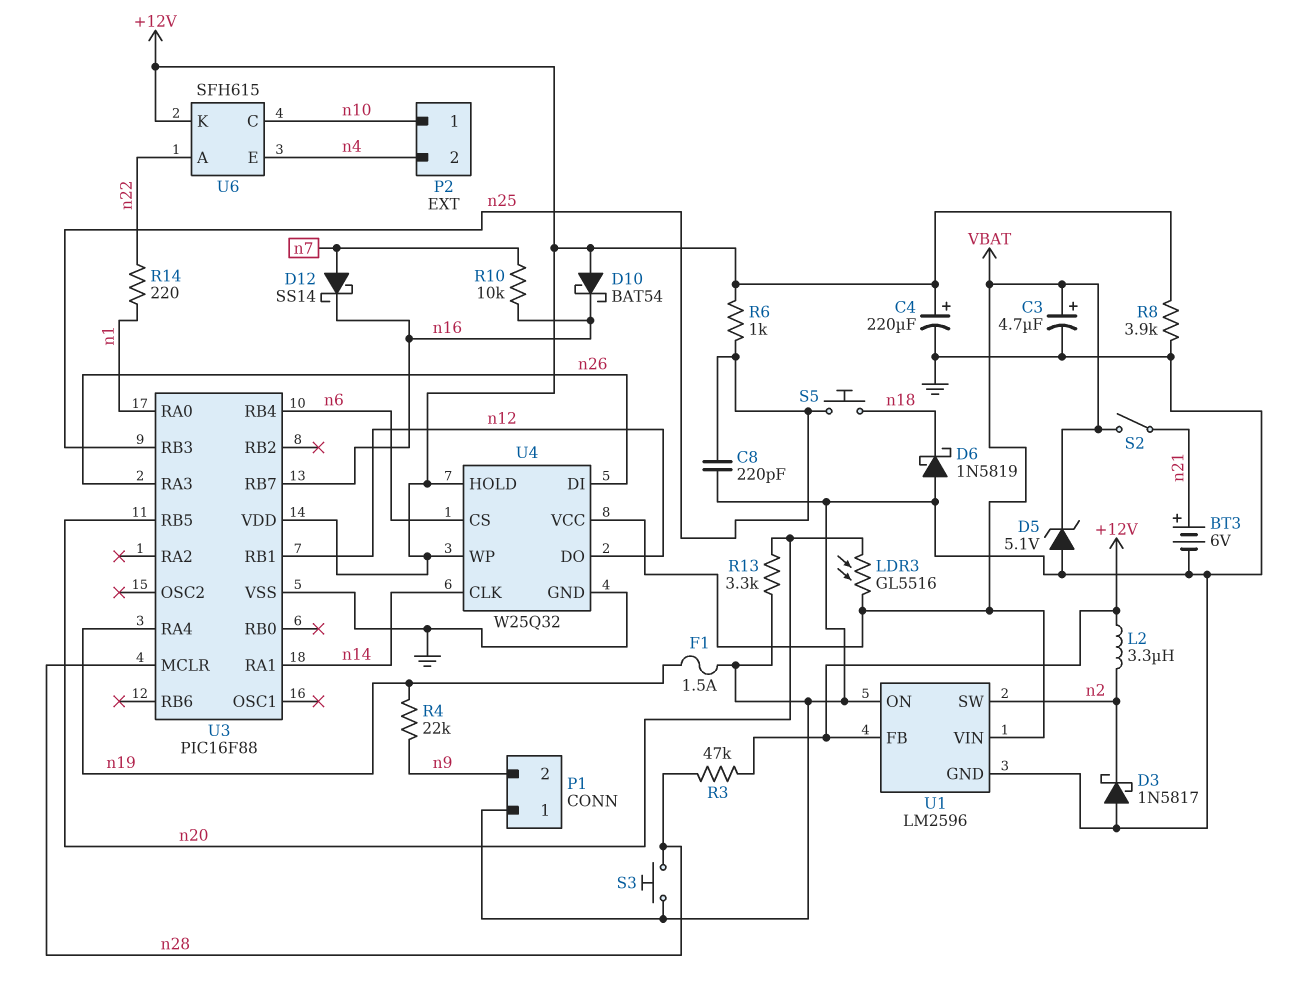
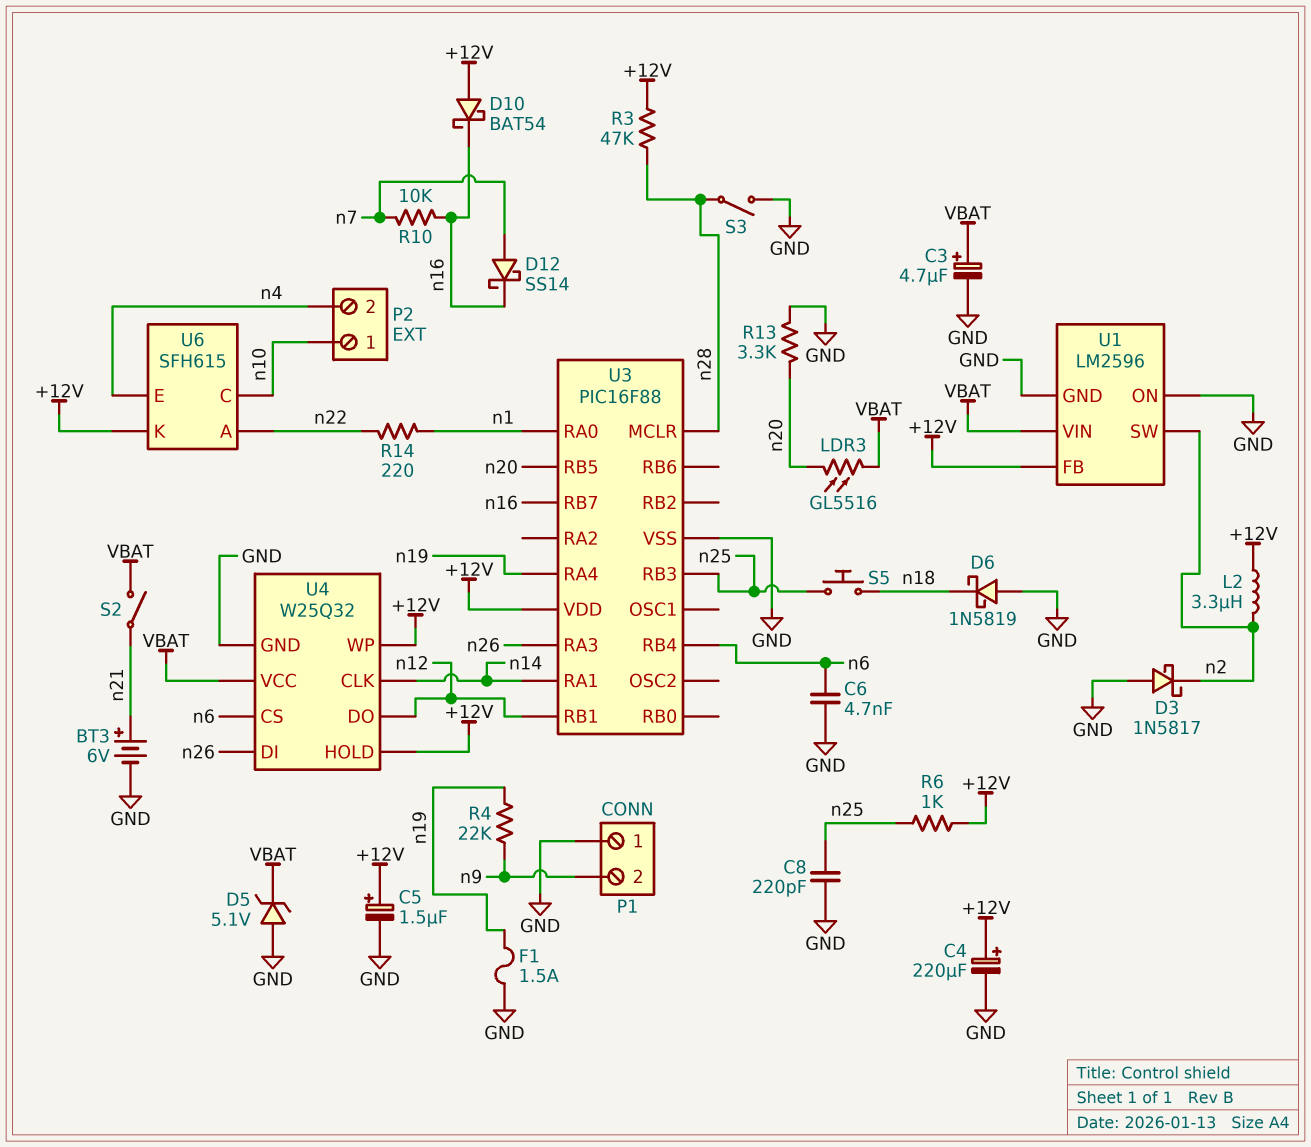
C5: none -> 1.5uF (plus +12V, minus GND)
C6: none -> 4.7nF (GND, n6)
R8: 3.9k (+12V, GND) -> none
S3: button (GND, n28) -> switch (GND, n28)

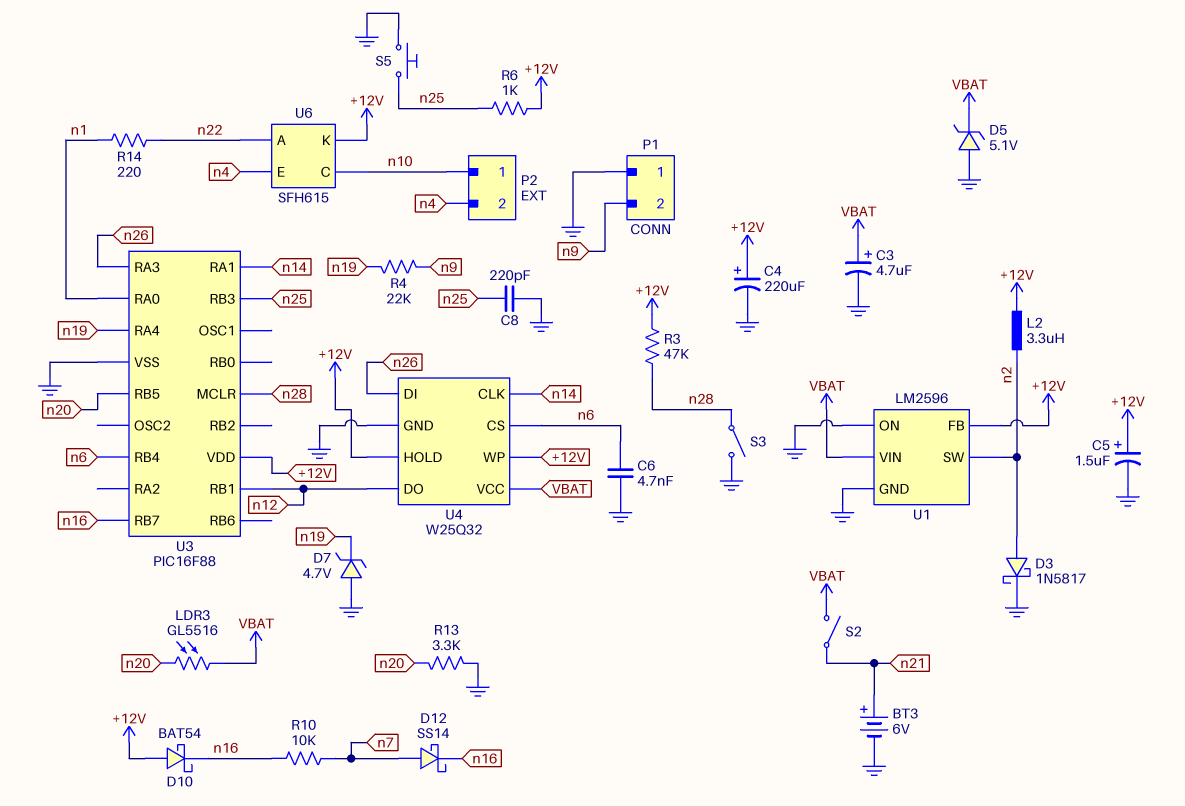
D3: schottky 1N5817 (A GND, K n2) -> schottky 1N5817 (A n2, K GND)
D6: schottky 1N5819 (A GND, K n18) -> none
D7: none -> zener 4.7V (A GND, K n19)
F1: 1.5A (GND, n19) -> none
S5: button (n18, n25) -> button (GND, n25)

